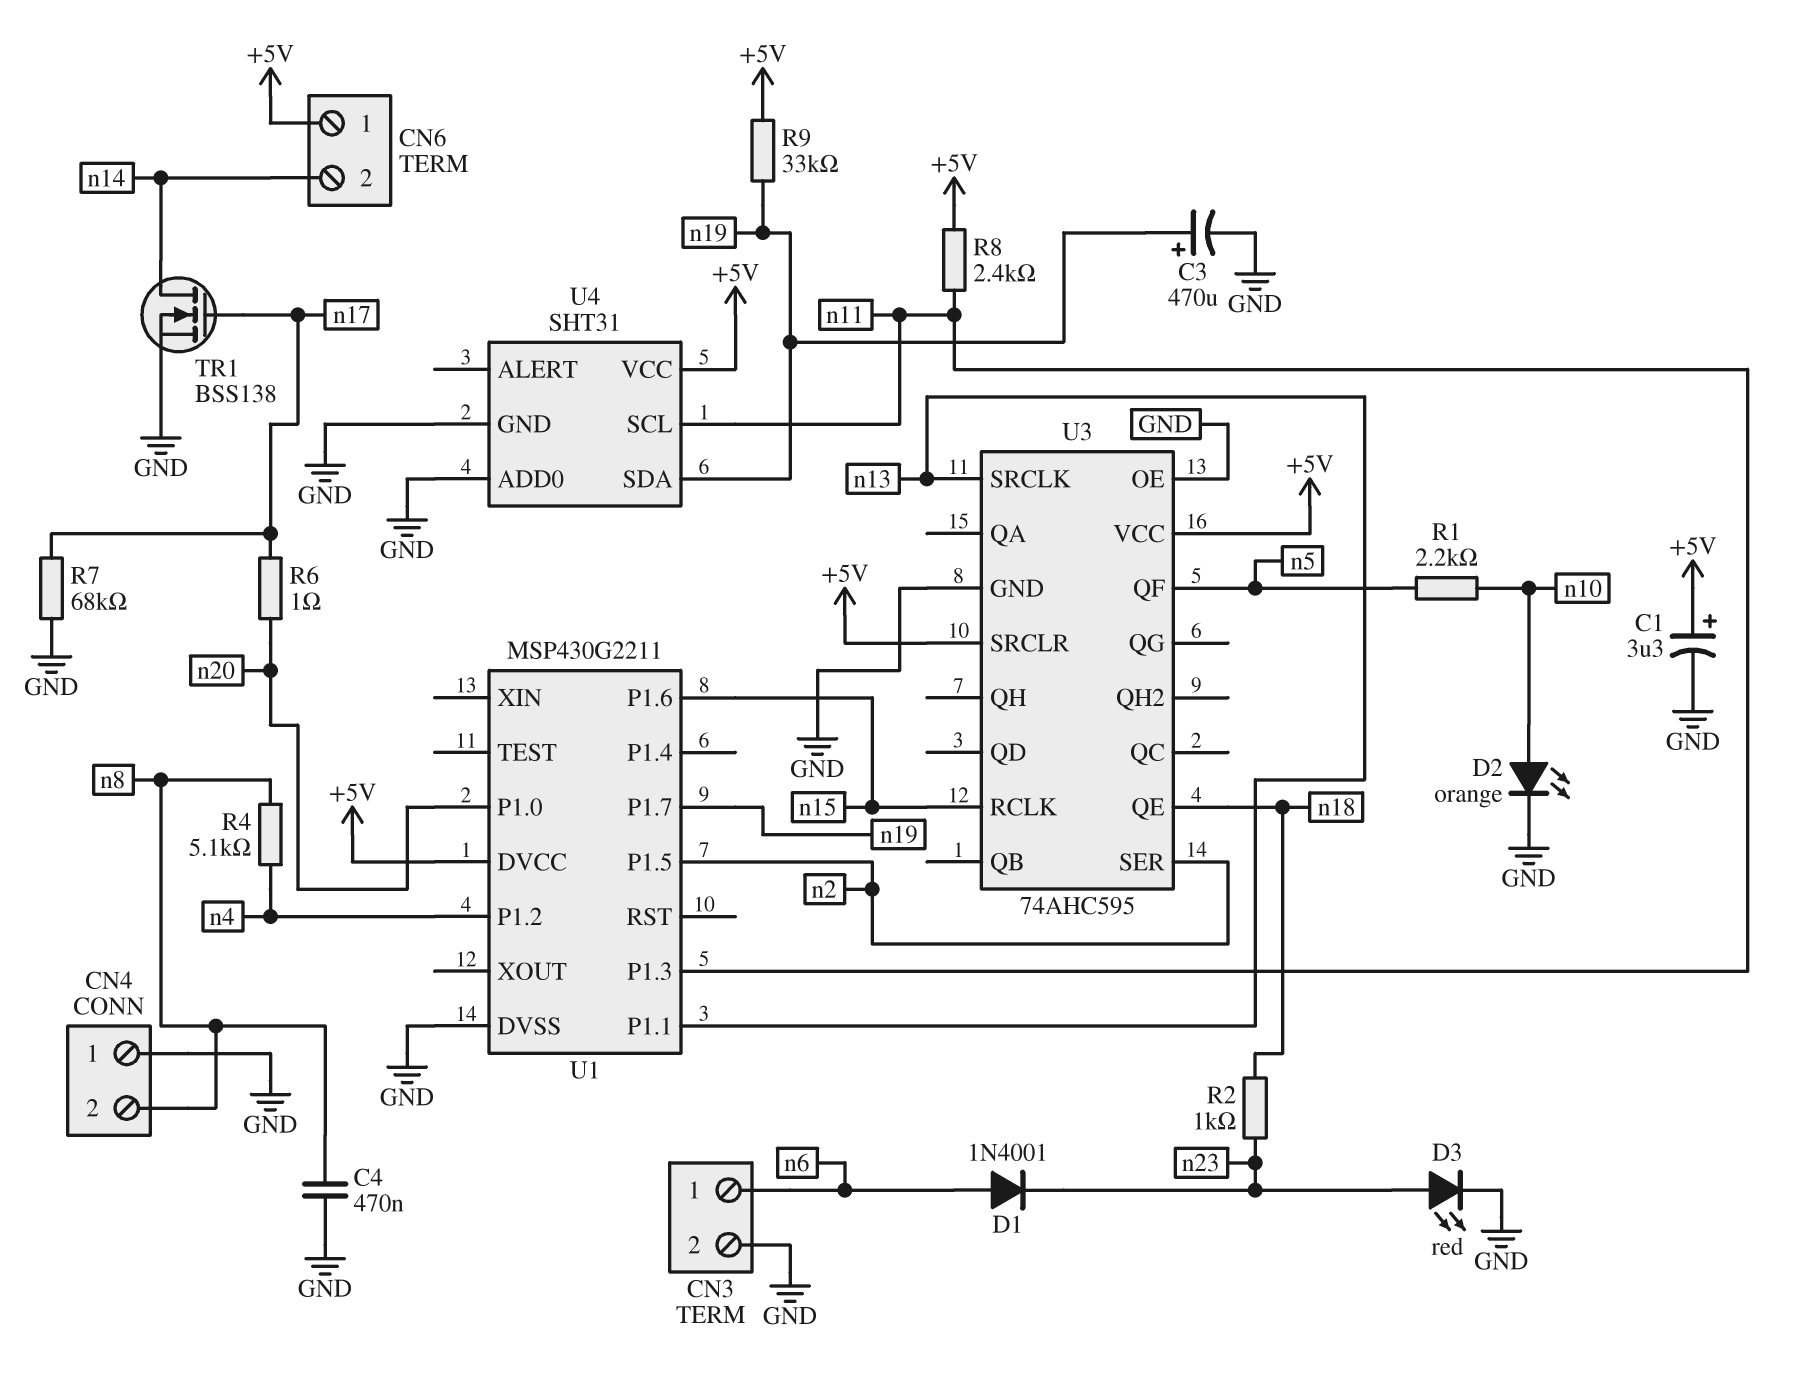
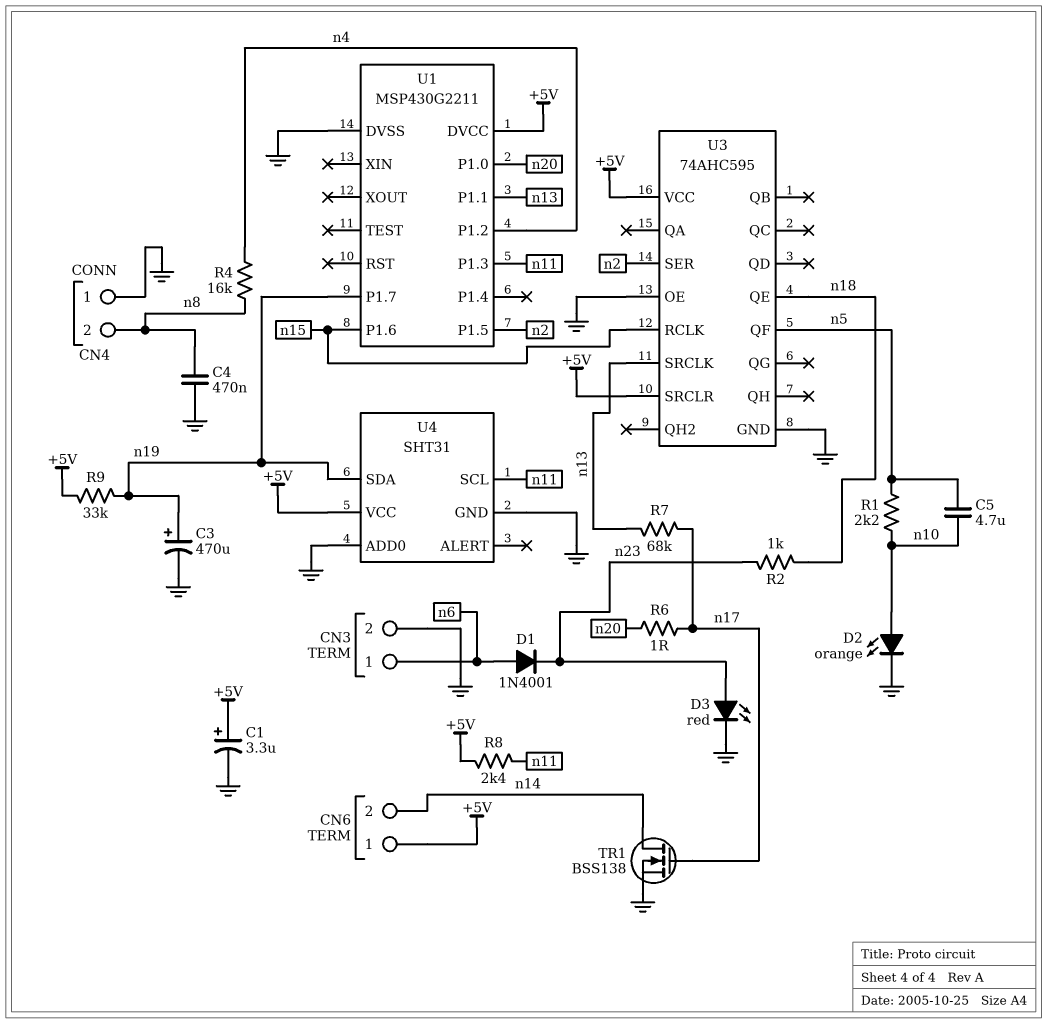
C5: none -> 4.7uF (n5, n10)
R4: 5.1k (n4, n8) -> 16k (n4, n8)
R7: 68k (GND, n17) -> 68k (n13, n17)

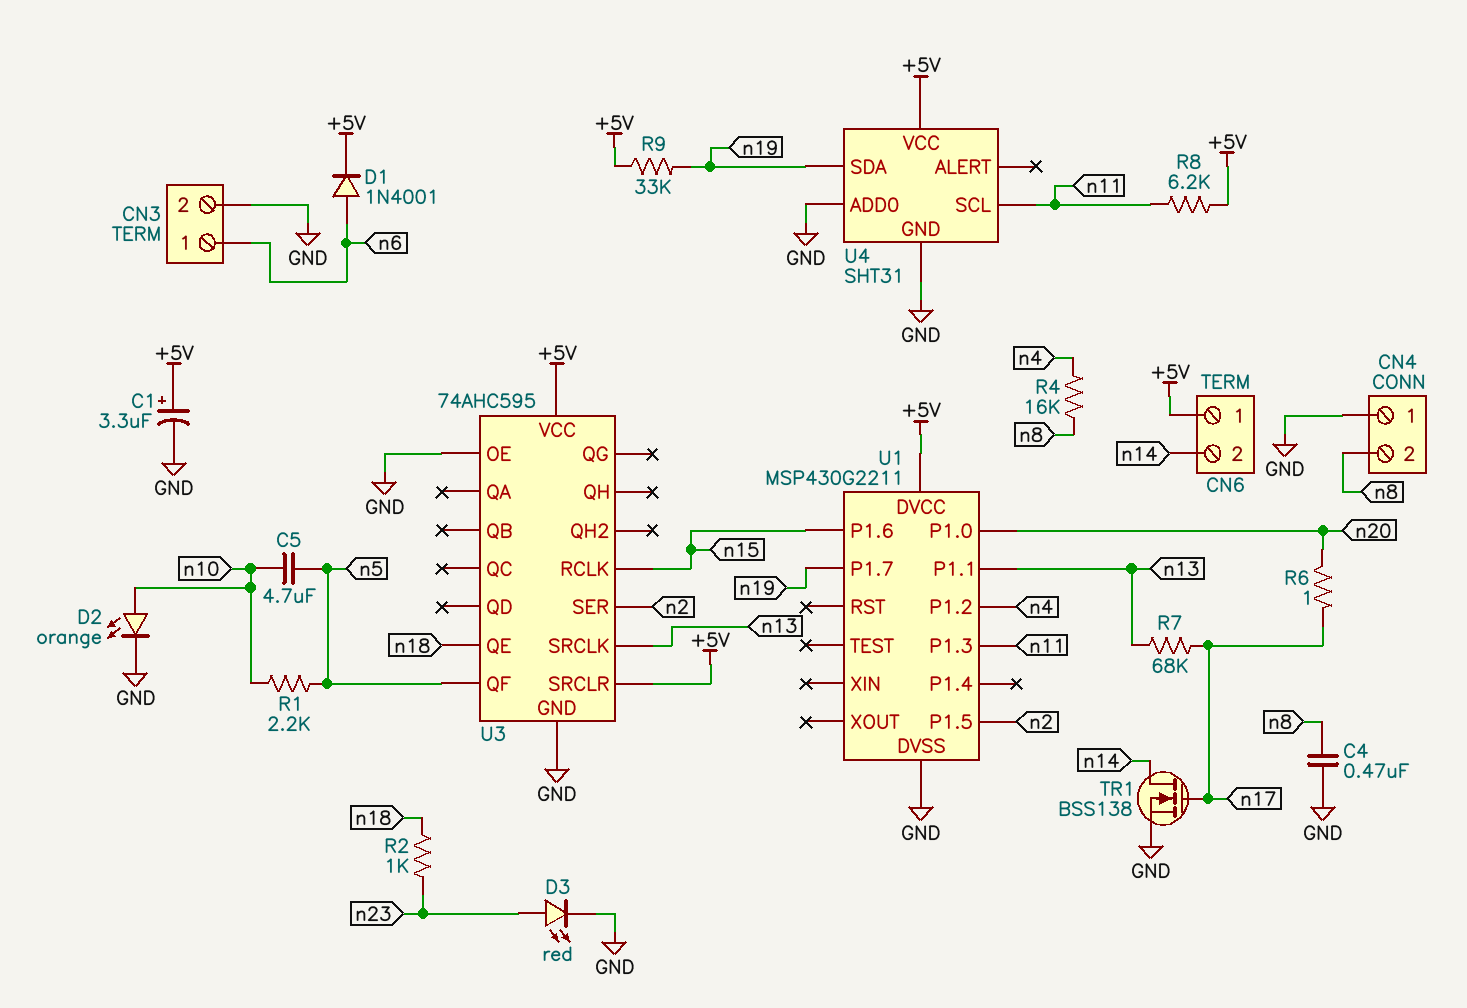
C3: 470uF (plus n19, minus GND) -> none
D1: diode 1N4001 (A n6, K n23) -> diode 1N4001 (A n6, K +5V)
R8: 2.4k (+5V, n11) -> 6.2k (+5V, n11)

